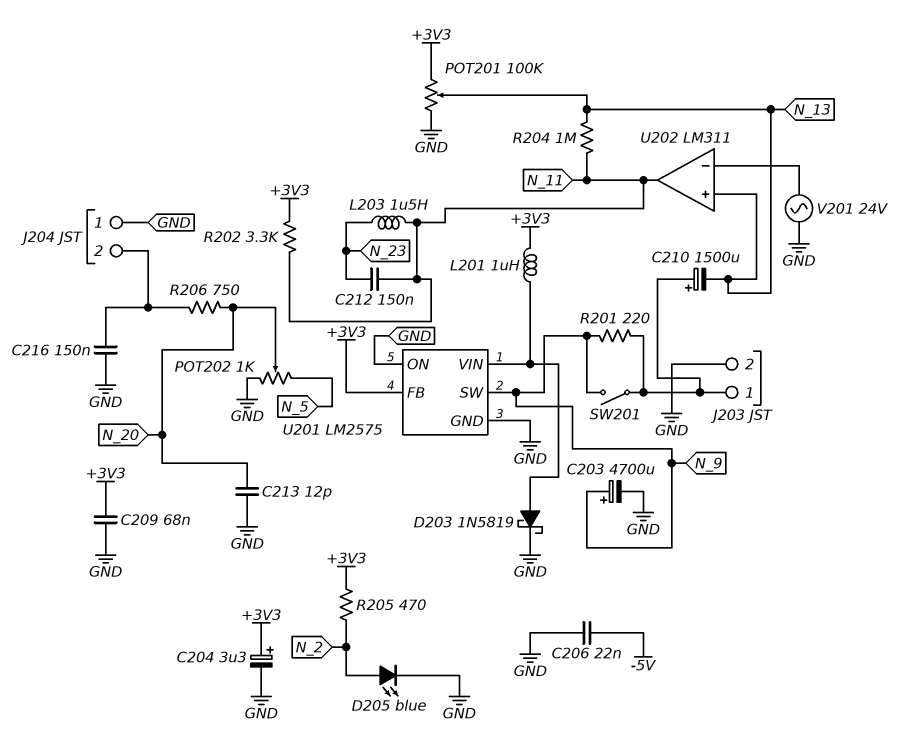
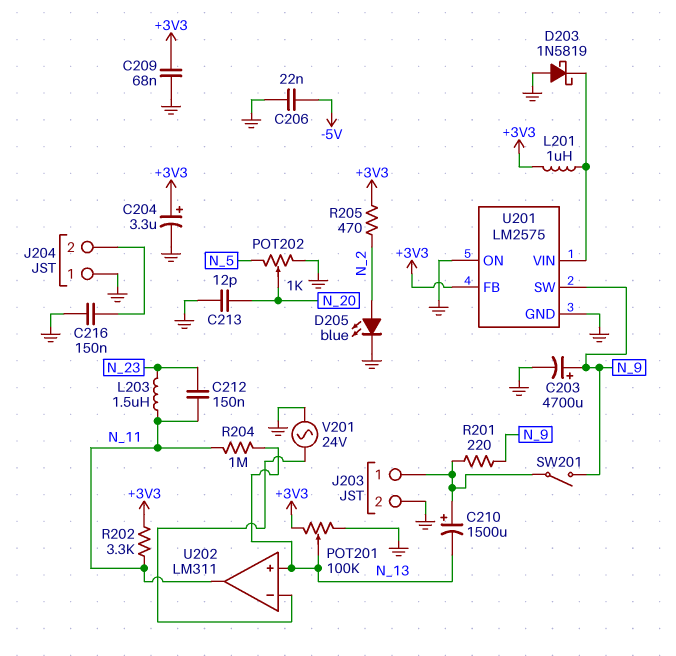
D203: schottky 1N5819 (A U201/VIN, K GND) -> schottky 1N5819 (A GND, K U201/VIN)
R206: 750 (J204/2, N_20) -> none

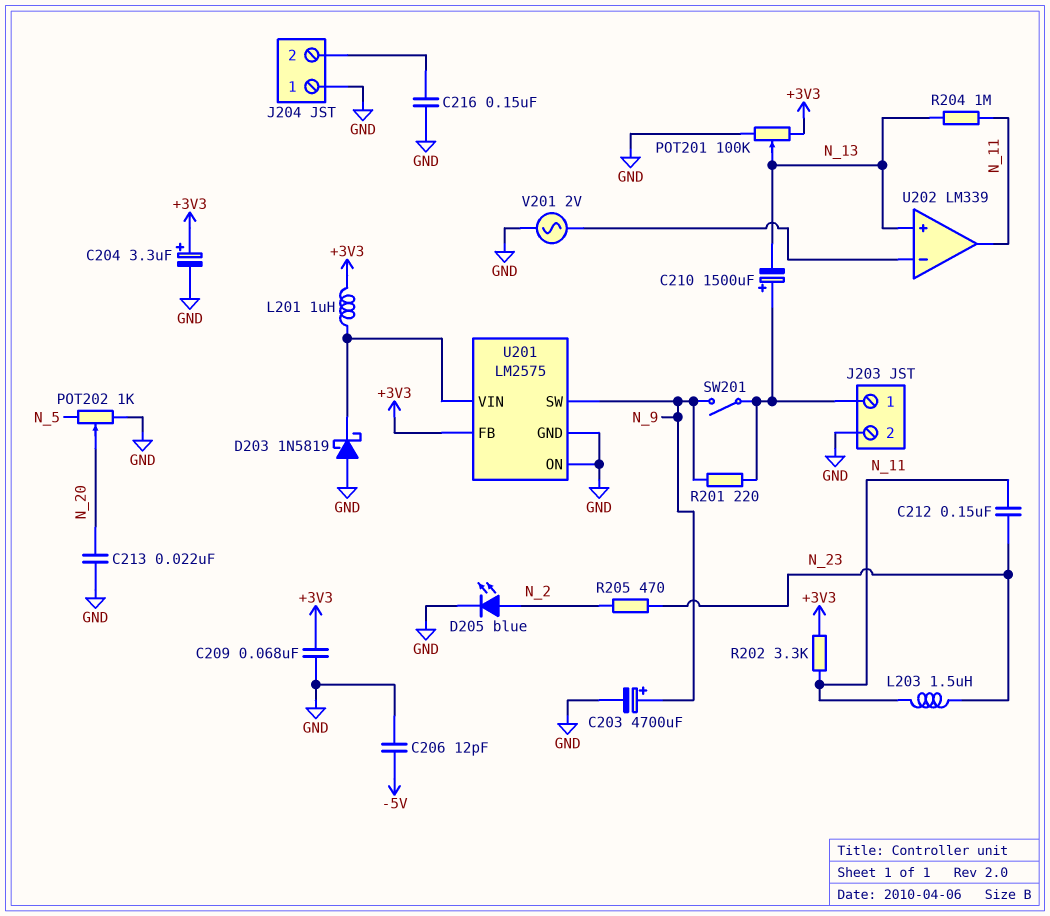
C206: 22nF (-5V, GND) -> 12pF (-5V, GND)
C213: 12pF (GND, N_20) -> 22nF (GND, N_20)
R205: 470 (+3V3, N_2) -> 470 (N_2, N_23)
U202: LM311 -> LM339
V201: AC 24V (GND, U202/in-) -> AC 2V (GND, U202/in-)

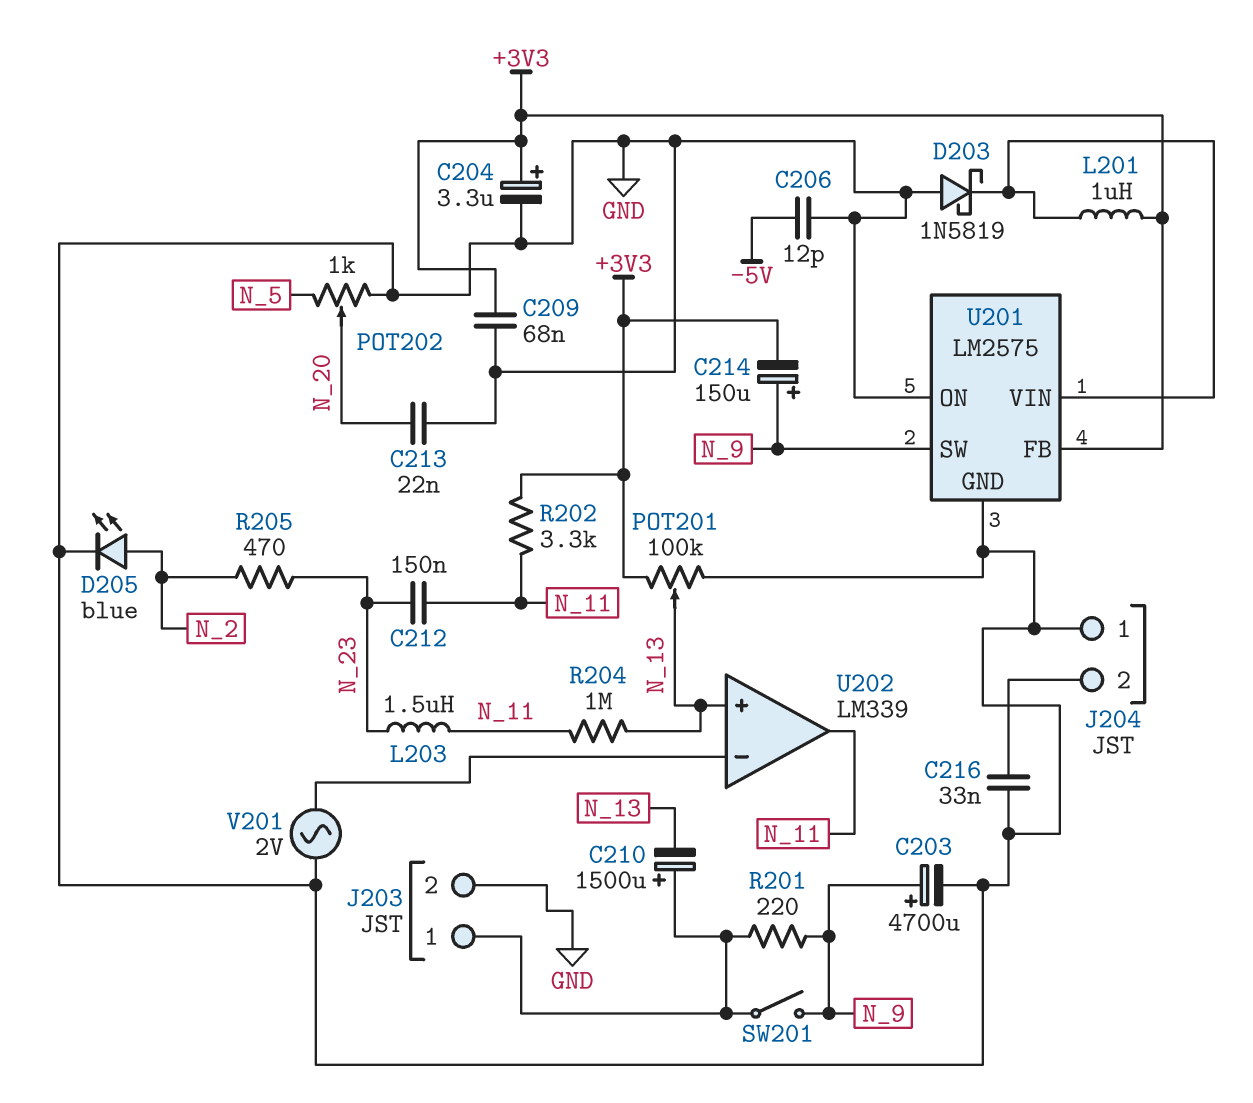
C214: none -> 150uF (plus N_9, minus +3V3)
C216: 150nF (GND, J204/2) -> 33nF (GND, J204/2)

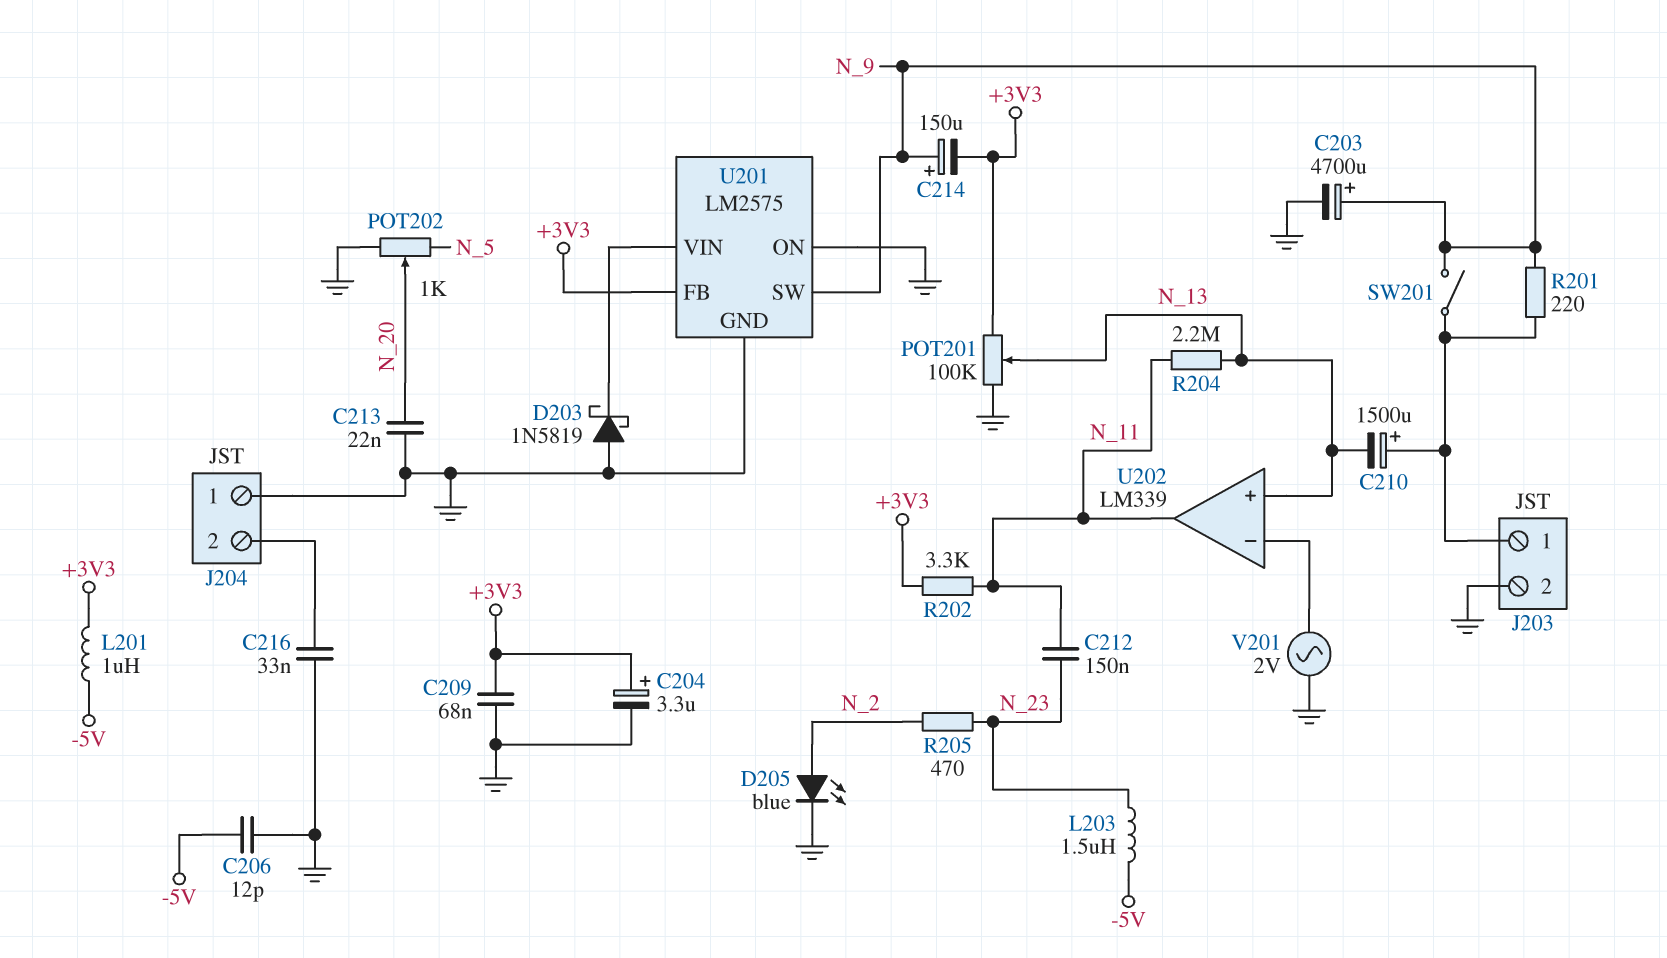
L201: 1uH (+3V3, U201/VIN) -> 1uH (+3V3, -5V)
L203: 1.5uH (N_11, N_23) -> 1.5uH (-5V, N_23)
R204: 1M (N_11, N_13) -> 2.2M (N_11, N_13)

